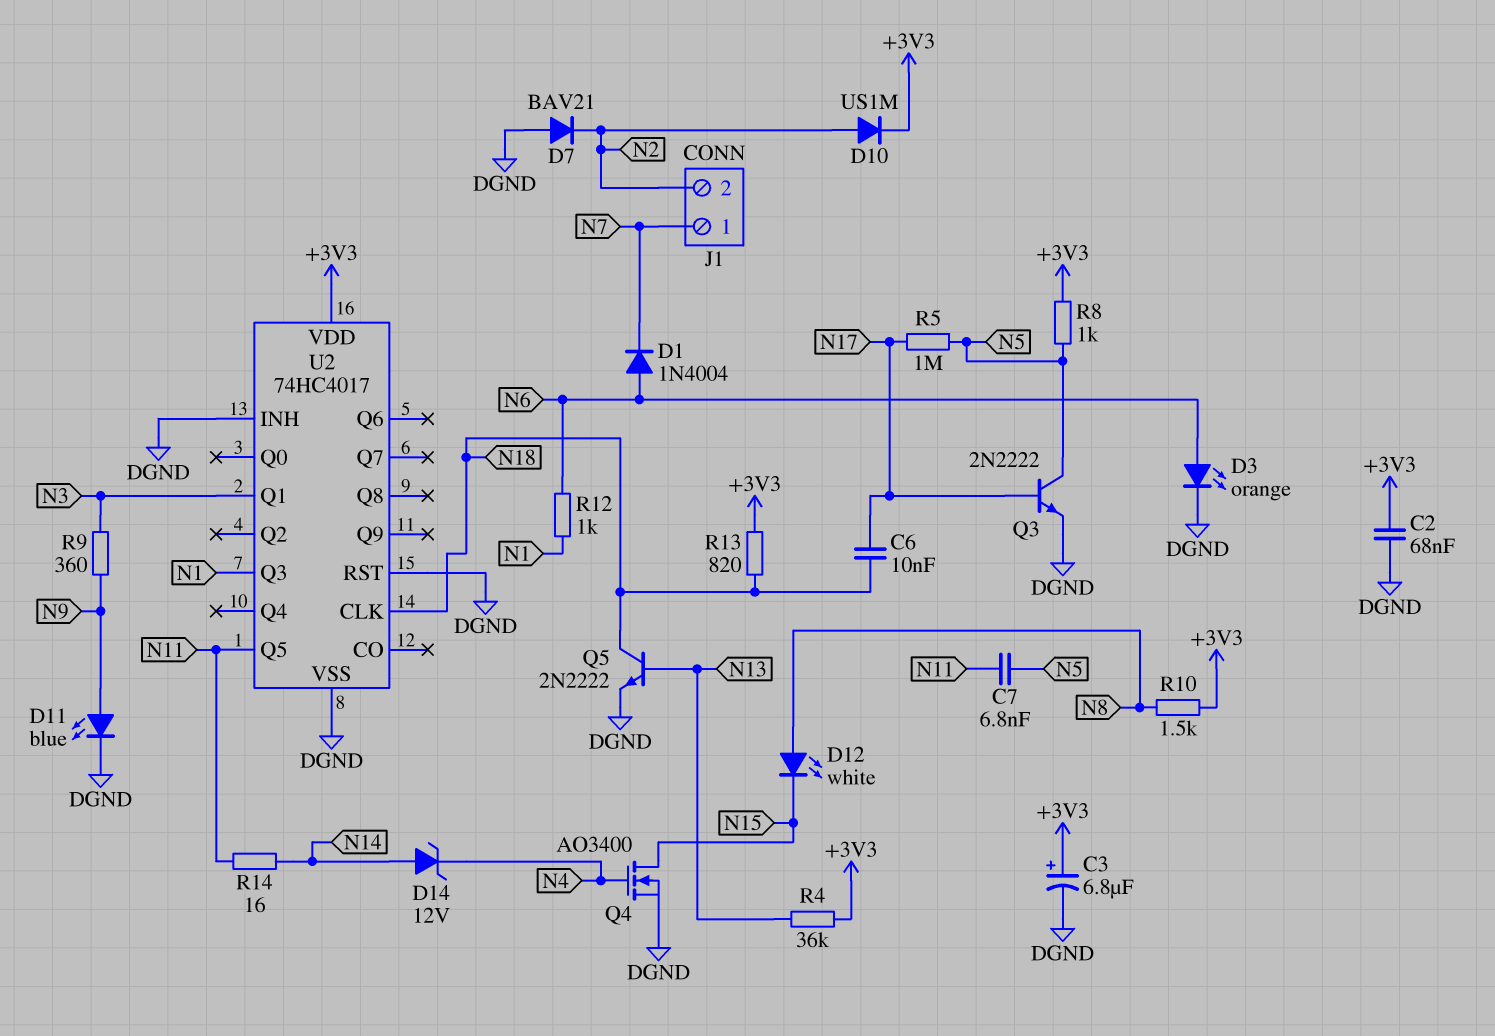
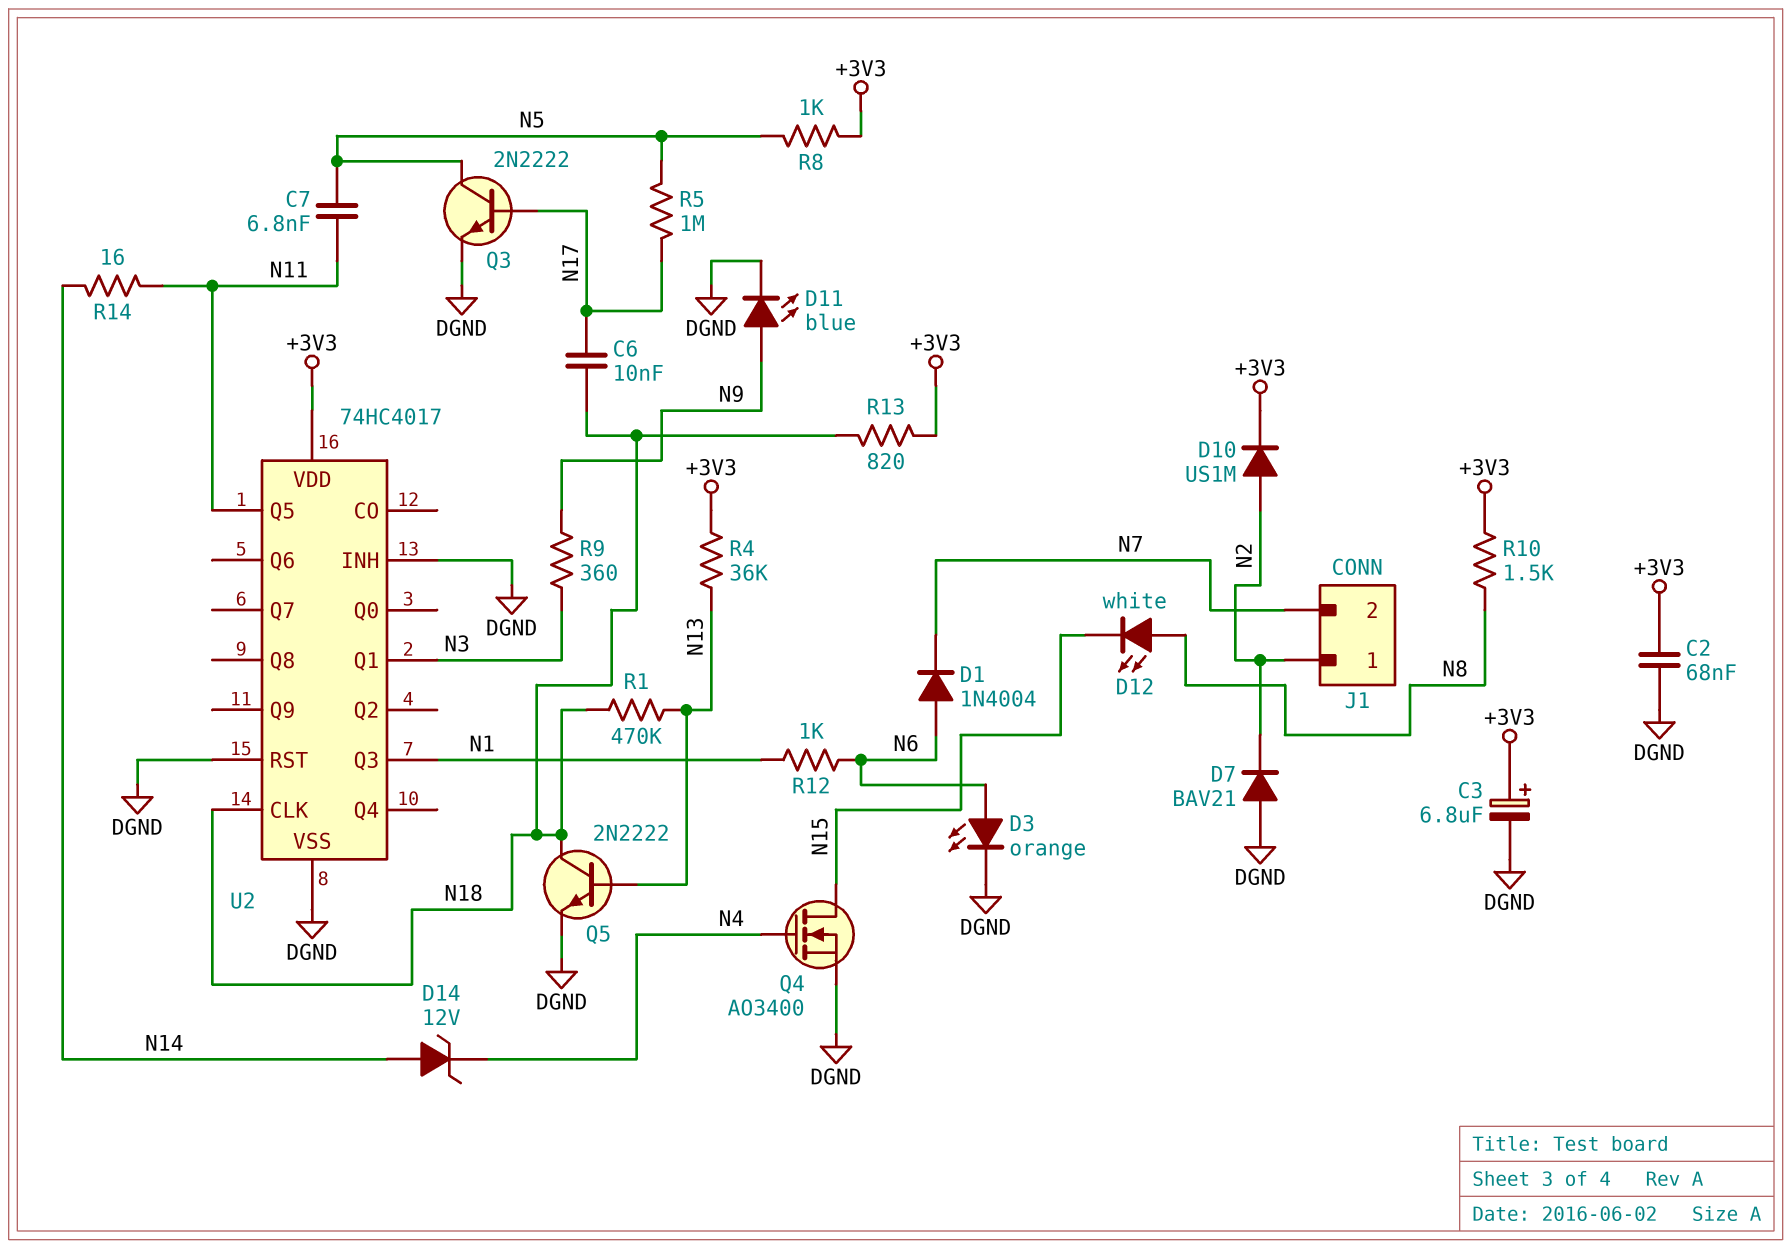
J1 pin 1: N7 -> N2
J1 pin 2: N2 -> N7
R1: none -> 470k (N13, N18)

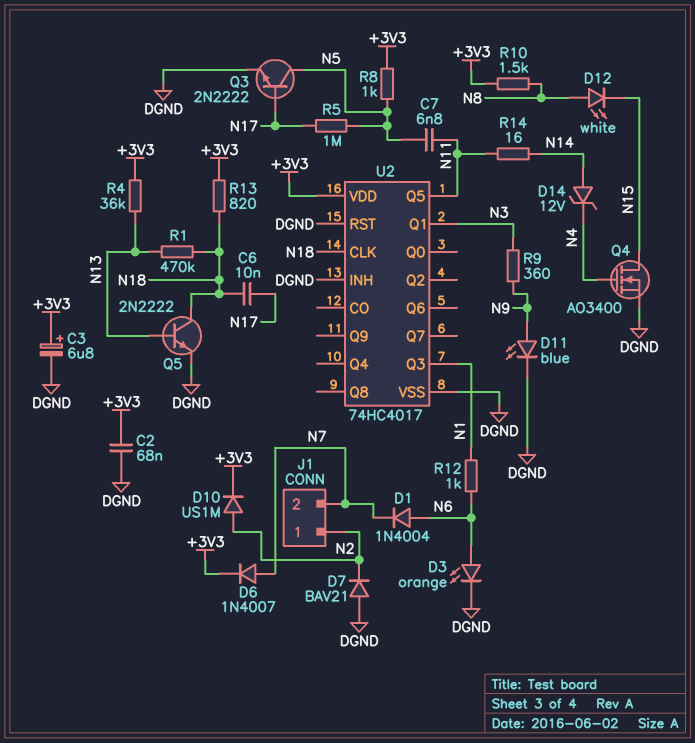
D6: none -> diode 1N4007 (A N7, K +3V3)

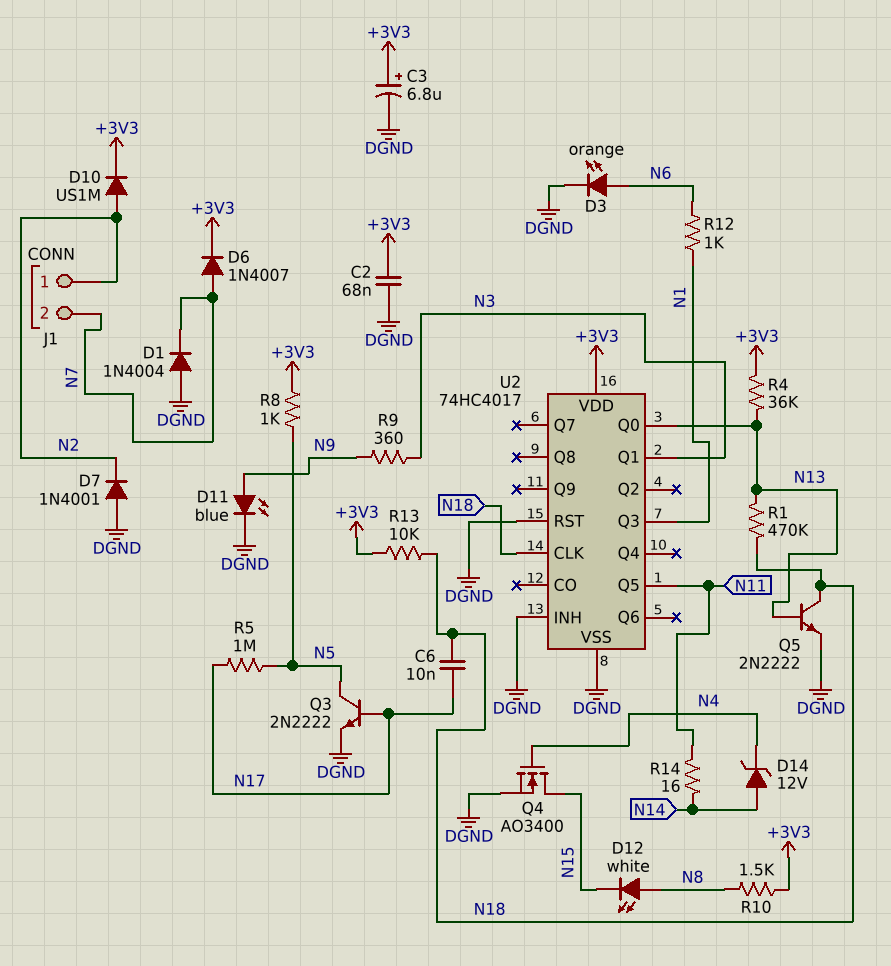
C7: 6.8nF (N5, N11) -> none
D1: diode 1N4004 (A N6, K N7) -> diode 1N4004 (A DGND, K N7)
D7: diode BAV21 (A DGND, K N2) -> diode 1N4001 (A DGND, K N2)
R13: 820 (+3V3, N18) -> 10k (+3V3, N18)
U2 pin Q0: none -> N13

